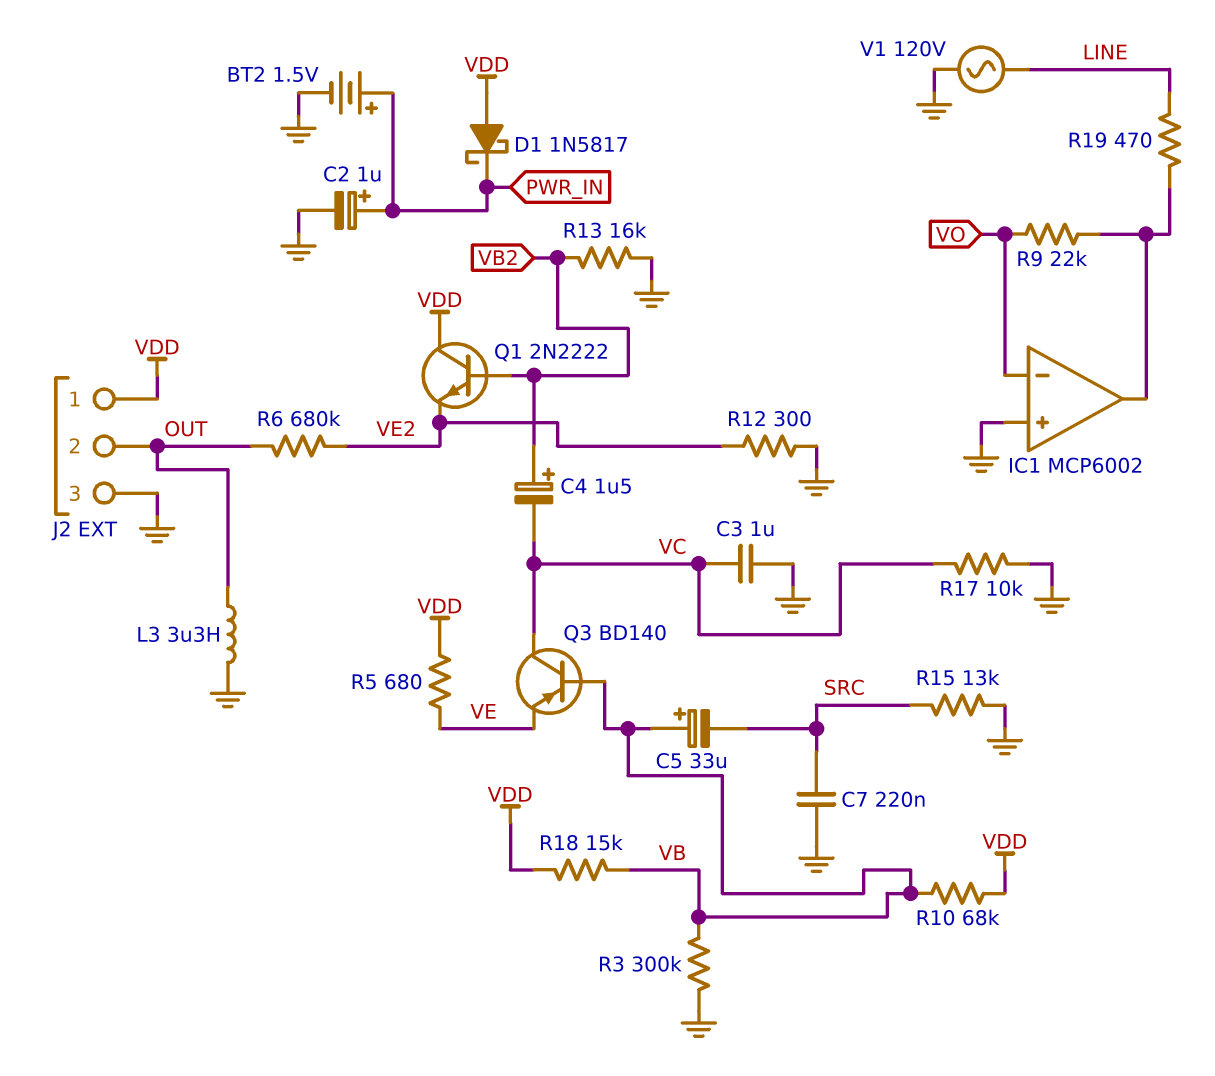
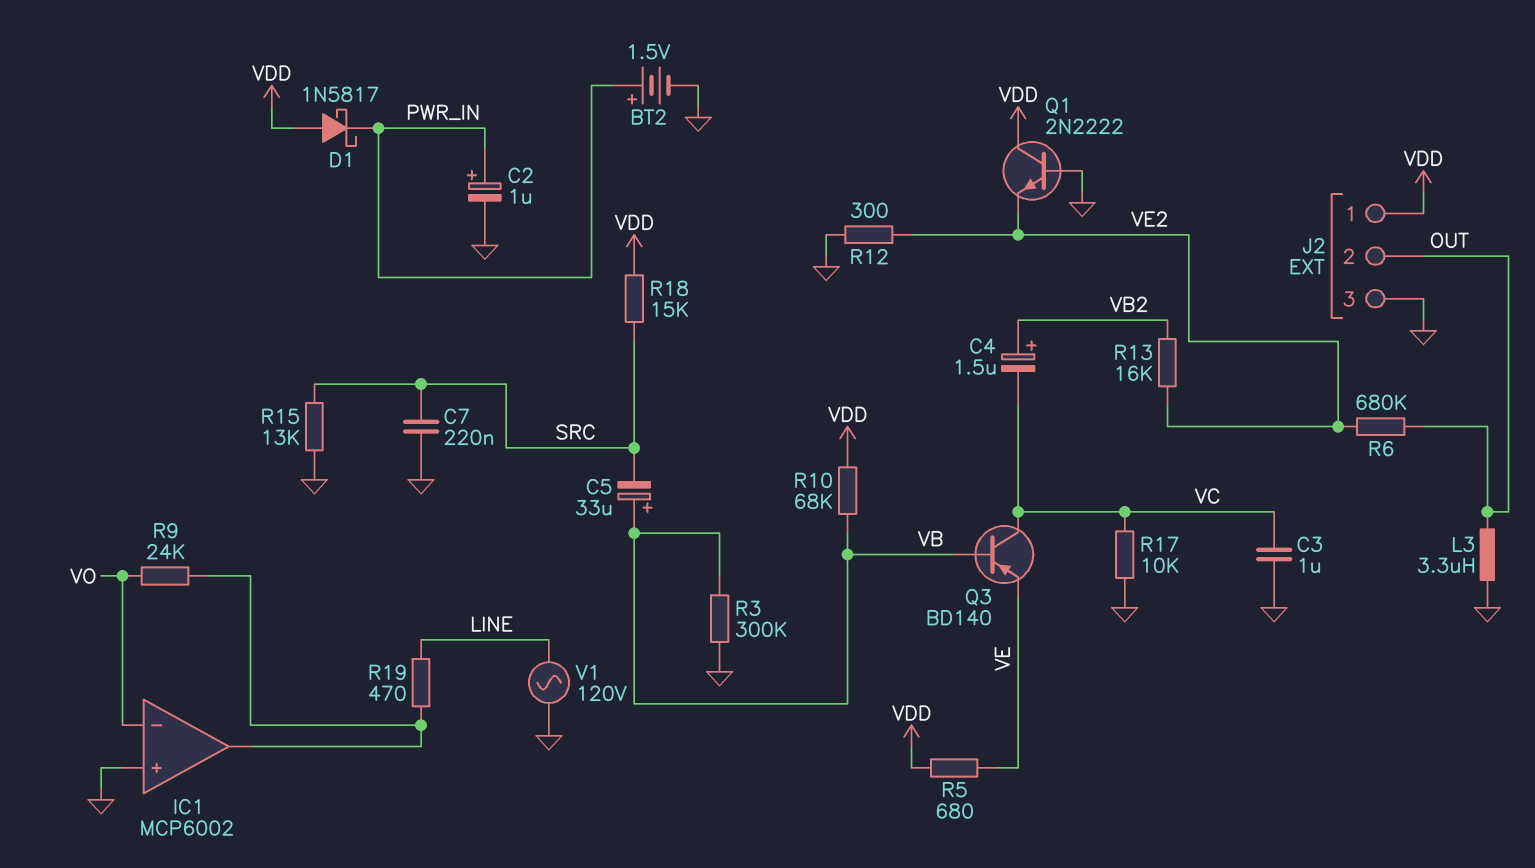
Q1: NPN 2N2222 (B VB2, C VDD, E VE2) -> NPN 2N2222 (B GND, C VDD, E VE2)
R9: 22k (IC1/out, VO) -> 24k (IC1/out, VO)
R13: 16k (GND, VB2) -> 16k (VB2, VE2)
R18: 15k (VB, VDD) -> 15k (SRC, VDD)

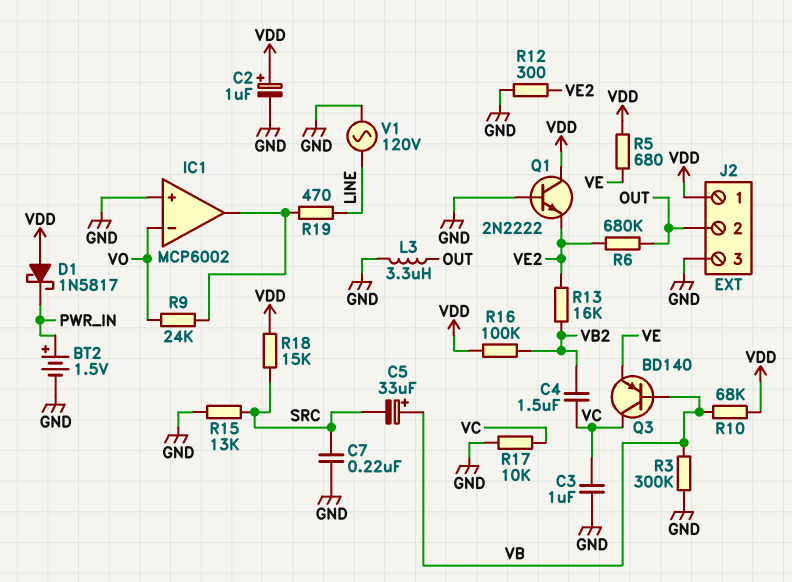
C2: 1uF (plus PWR_IN, minus GND) -> 1uF (plus VDD, minus GND)
C4: 1.5uF (plus VB2, minus VC) -> 1.5uF (VB2, VC)
R16: none -> 100k (VB2, VDD)

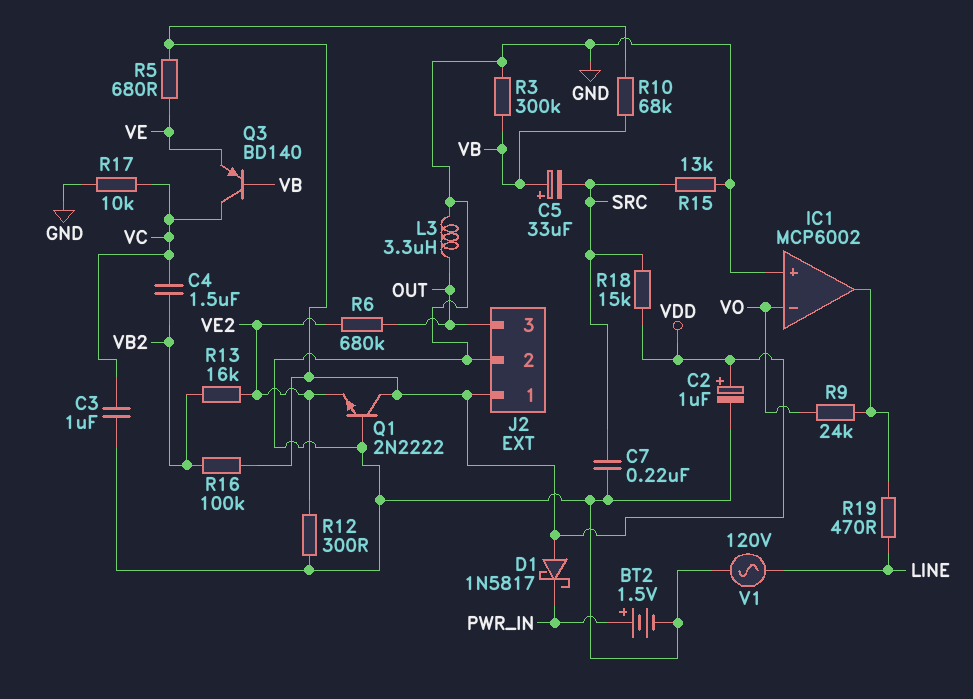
J2 pin 2: OUT -> GND
J2 pin 3: GND -> OUT

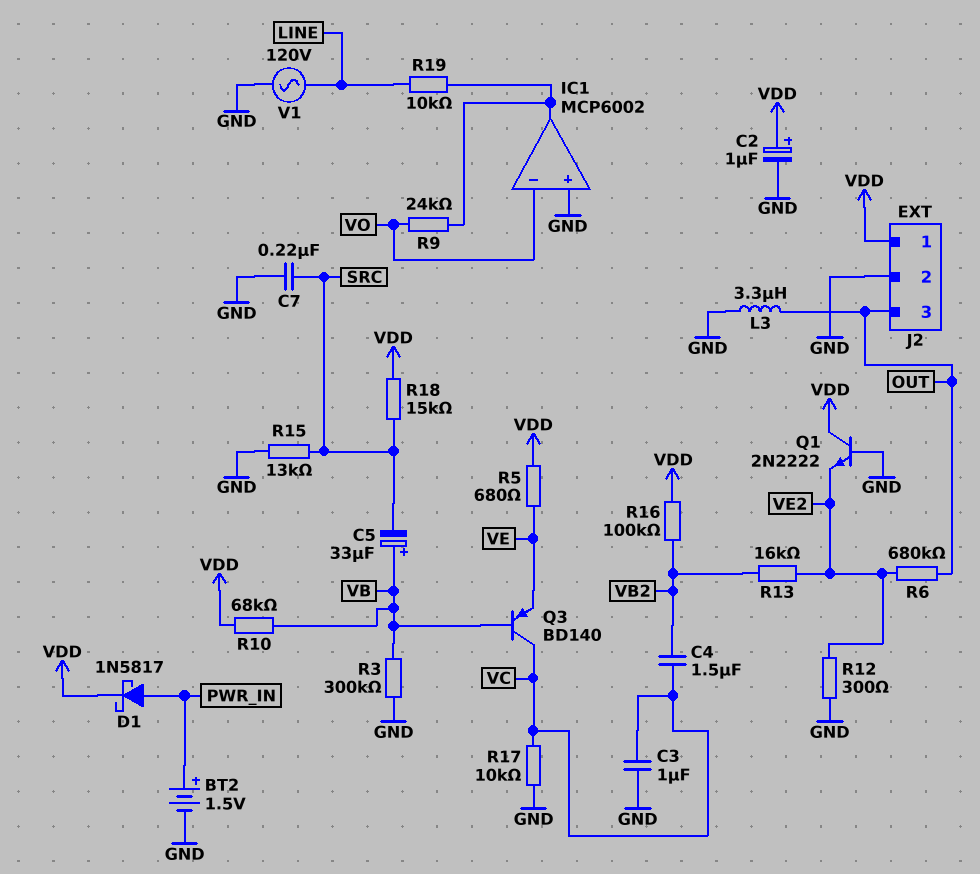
D1: schottky 1N5817 (A VDD, K PWR_IN) -> schottky 1N5817 (A PWR_IN, K VDD)
R19: 470 (IC1/out, LINE) -> 10k (IC1/out, LINE)

